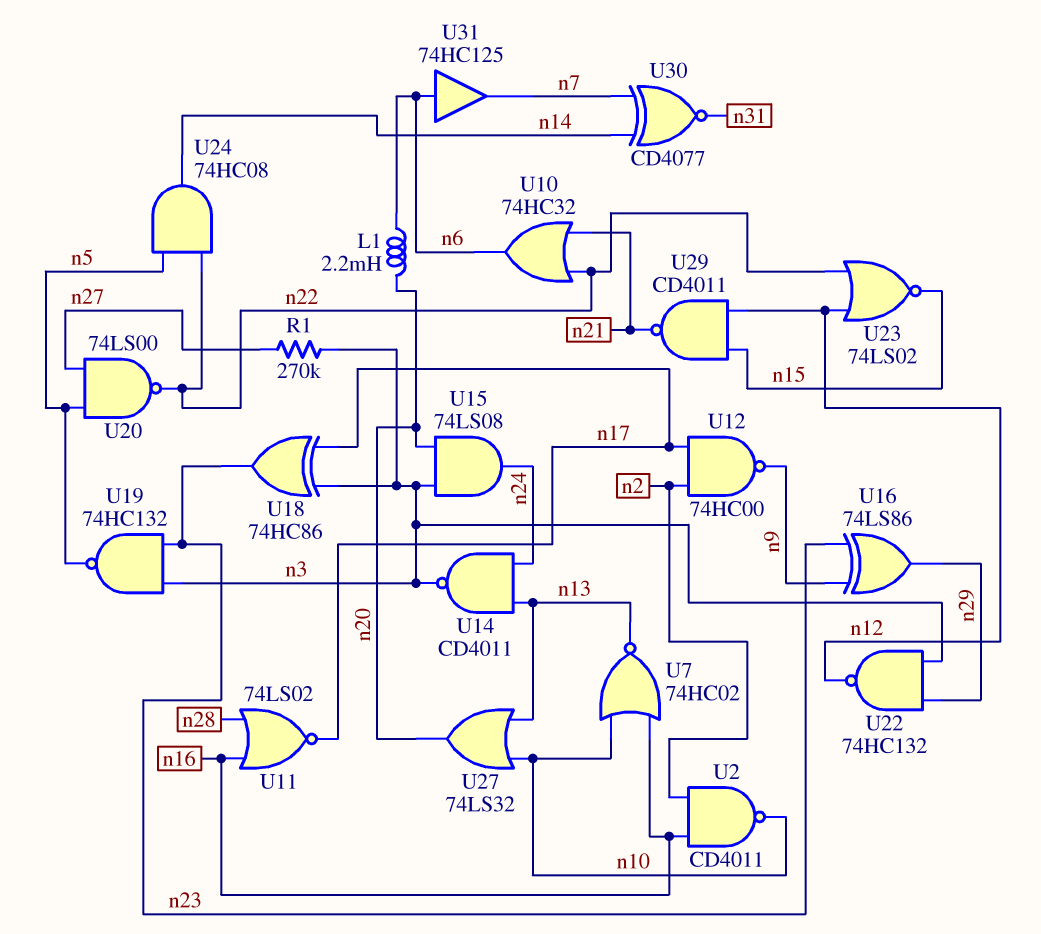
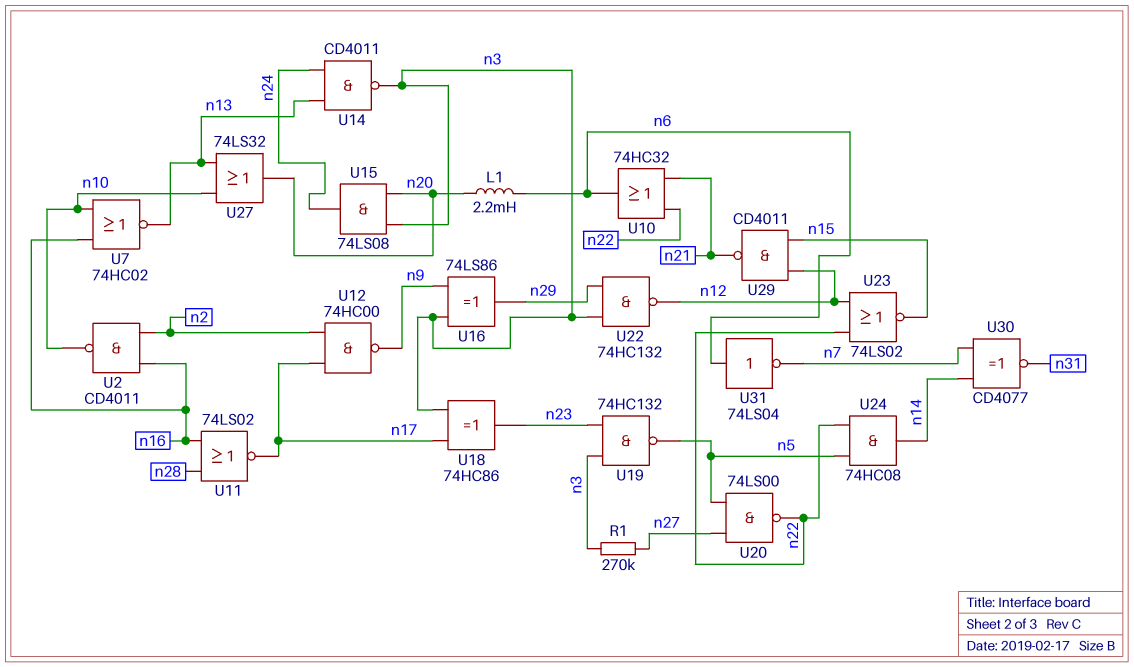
U16: XOR 74LS86 (in n9, in n23, out n29) -> XOR 74LS86 (in n3, in n9, out n29)
U31: buffer 74HC125 (in n6, out n7) -> NOT 74LS04 (in n6, out n7)

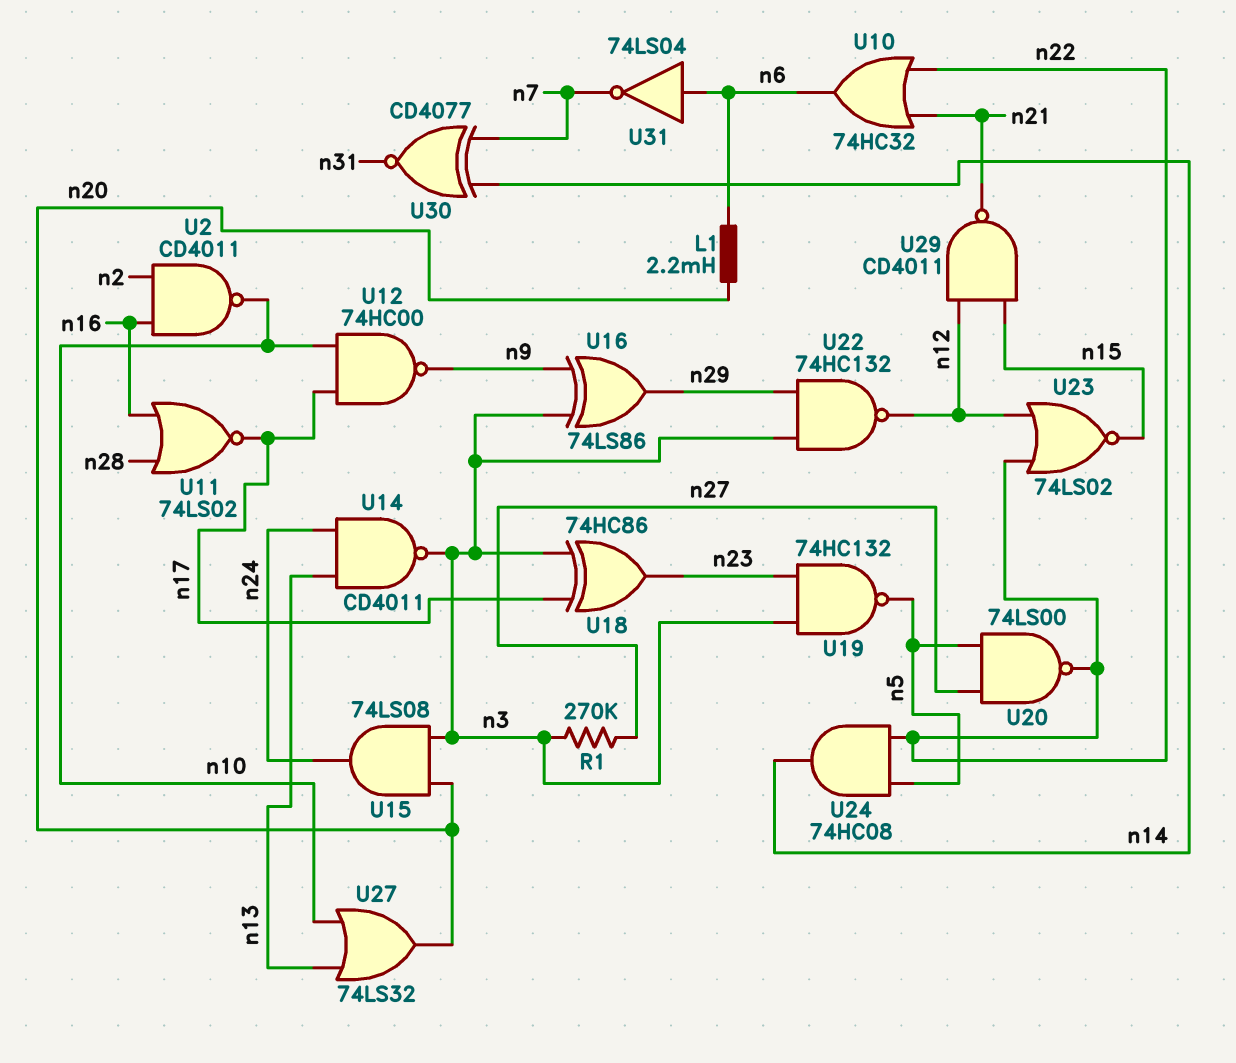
U7: NOR 74HC02 (in n10, in n16, out n13) -> none
U12: NAND 74HC00 (in n2, in n17, out n9) -> NAND 74HC00 (in n10, in n17, out n9)

